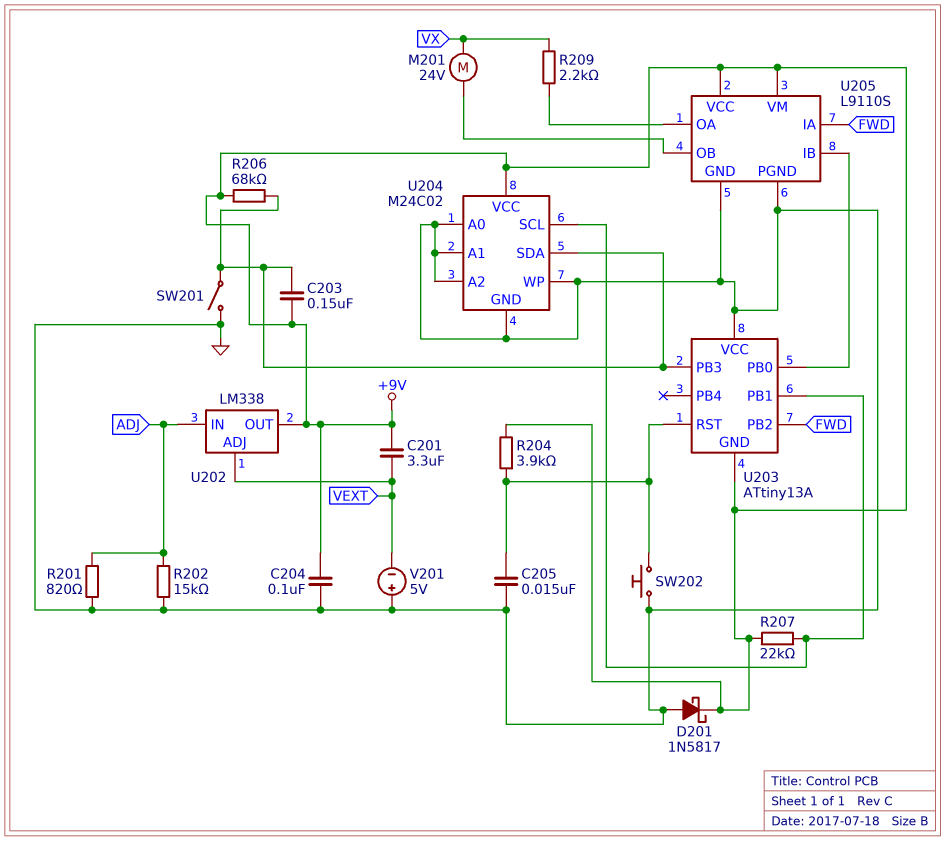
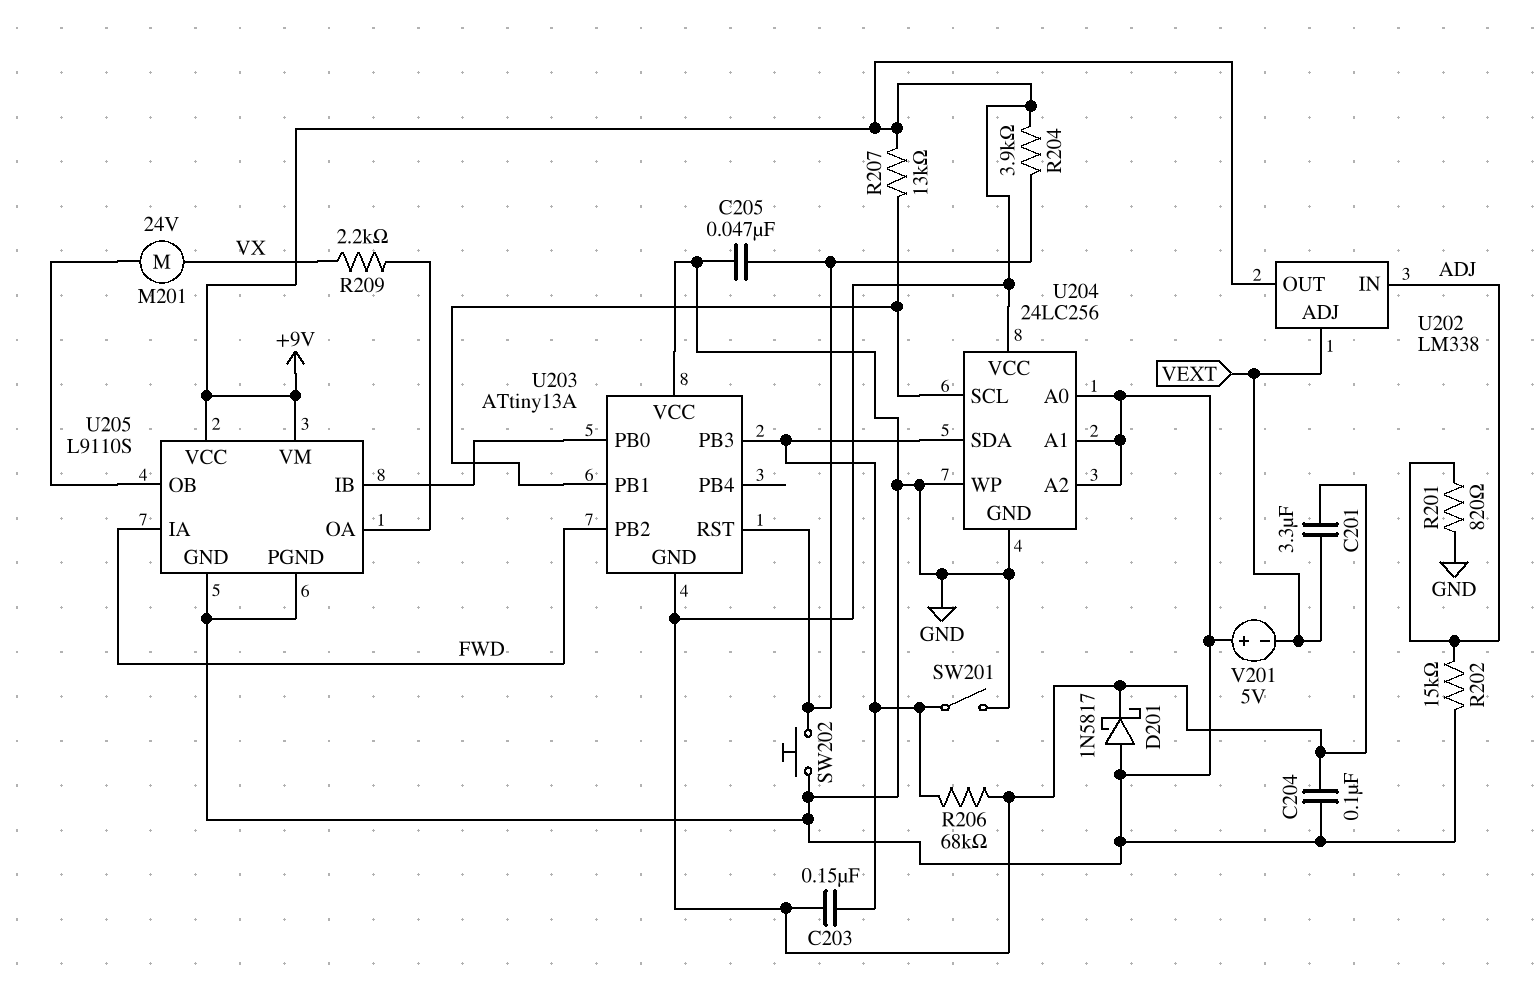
C205: 15nF (GND, U203/RST) -> 47nF (GND, U203/RST)
R207: 22k (+9V, U203/PB1) -> 13k (+9V, U203/PB1)
U204: M24C02 -> 24LC256

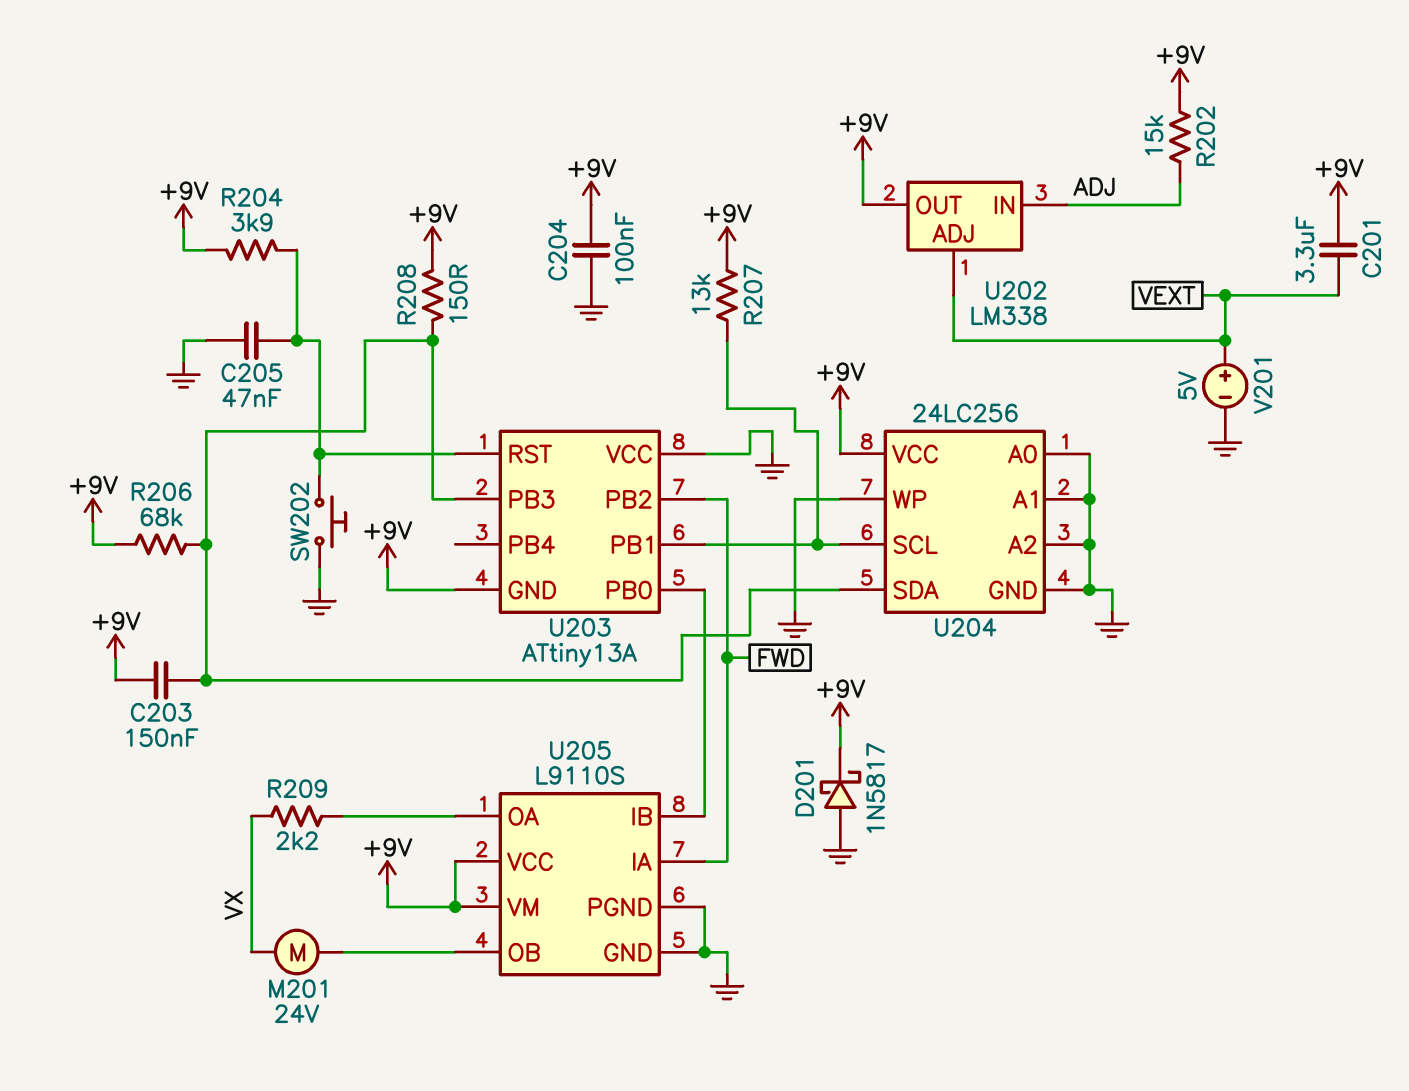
R201: 820 (ADJ, GND) -> none
R202: 15k (ADJ, GND) -> 15k (+9V, ADJ)
R208: none -> 150 (+9V, U203/PB3)
SW201: switch (GND, U203/PB3) -> none
V201: 5V (plus GND, minus VEXT) -> 5V (plus VEXT, minus GND)

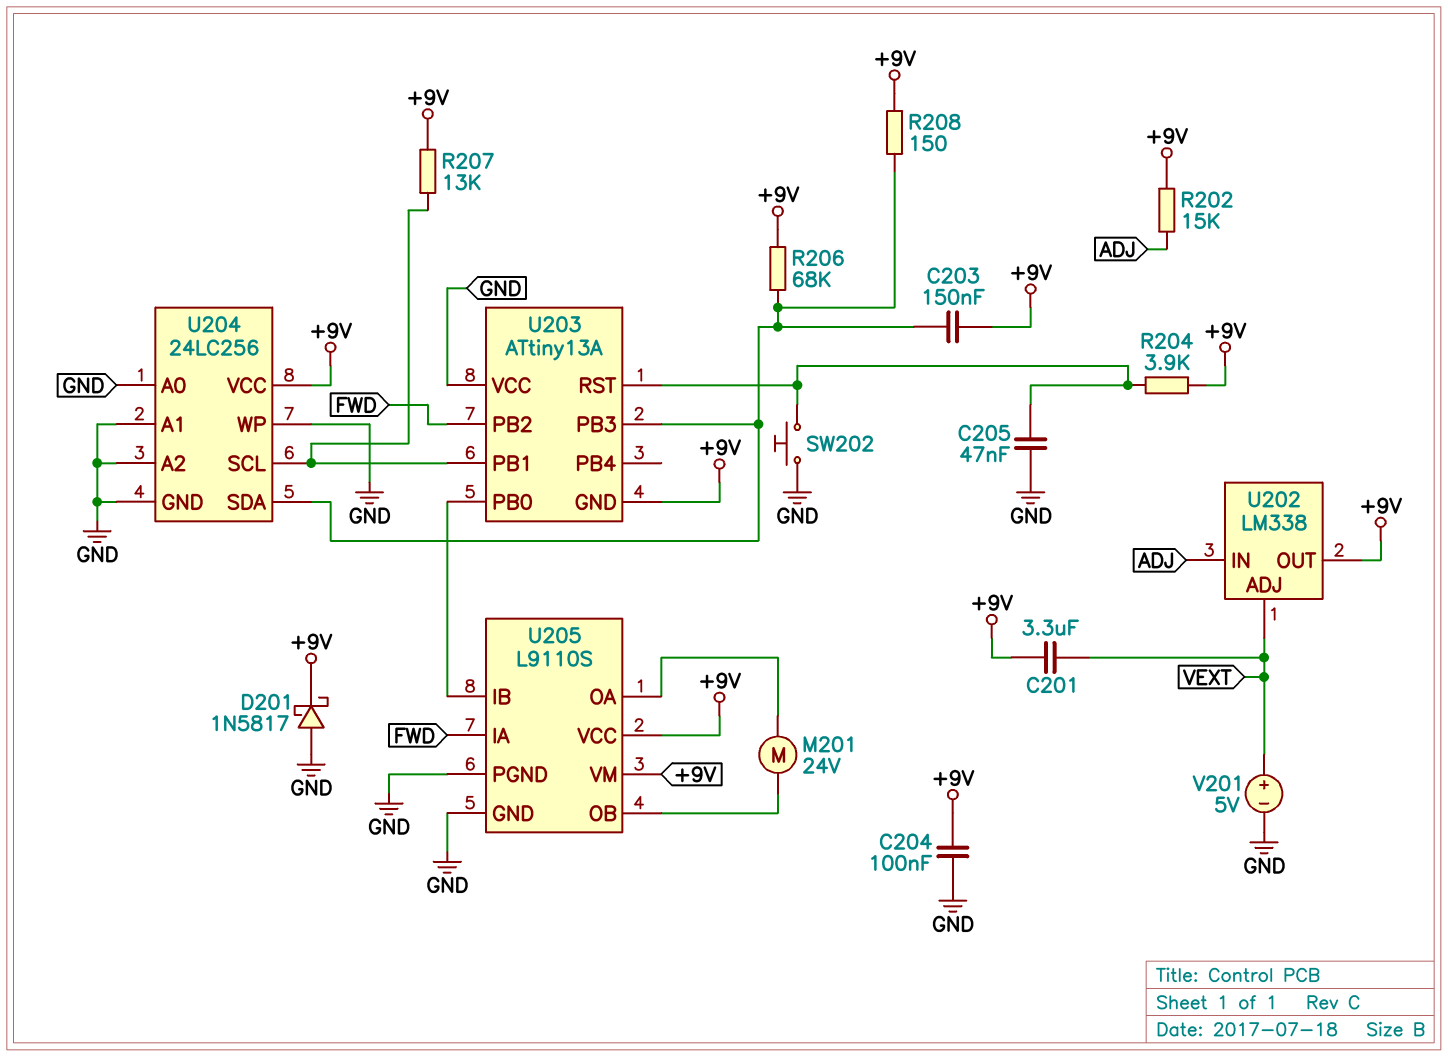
M201: motor 24V (U205/OB, VX) -> motor 24V (U205/OA, U205/OB)
R209: 2.2k (U205/OA, VX) -> none

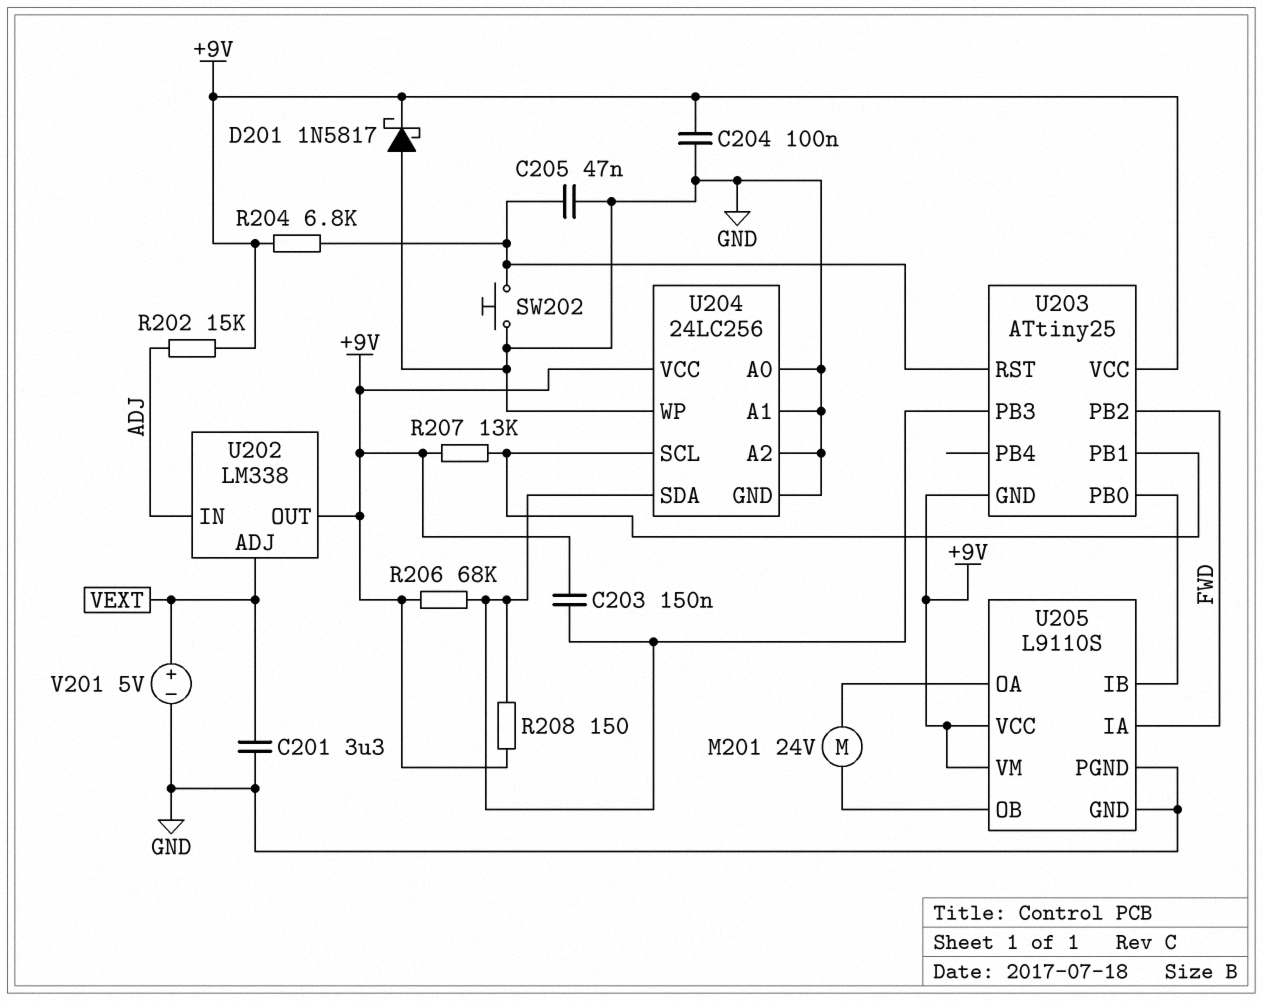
C201: 3.3uF (+9V, VEXT) -> 3.3uF (GND, VEXT)
R204: 3.9k (+9V, U203/RST) -> 6.8k (+9V, U203/RST)
U203: ATtiny13A -> ATtiny25
U203 pin VCC: GND -> +9V

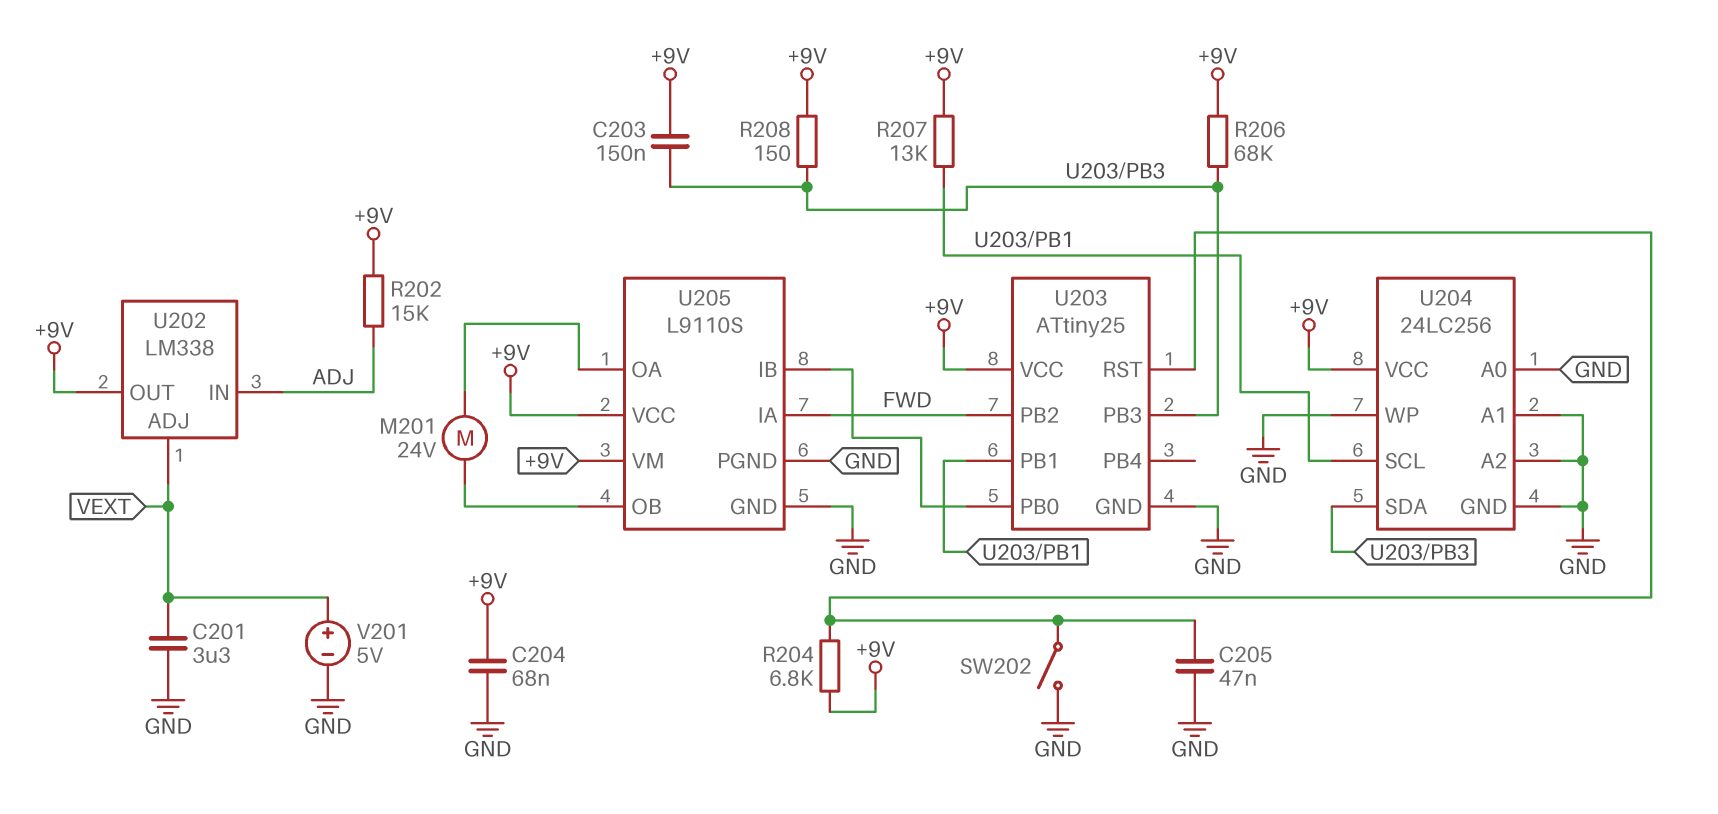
C204: 100nF (+9V, GND) -> 68nF (+9V, GND)
D201: schottky 1N5817 (A GND, K +9V) -> none
SW202: button (GND, U203/RST) -> switch (GND, U203/RST)
U203 pin GND: +9V -> GND

